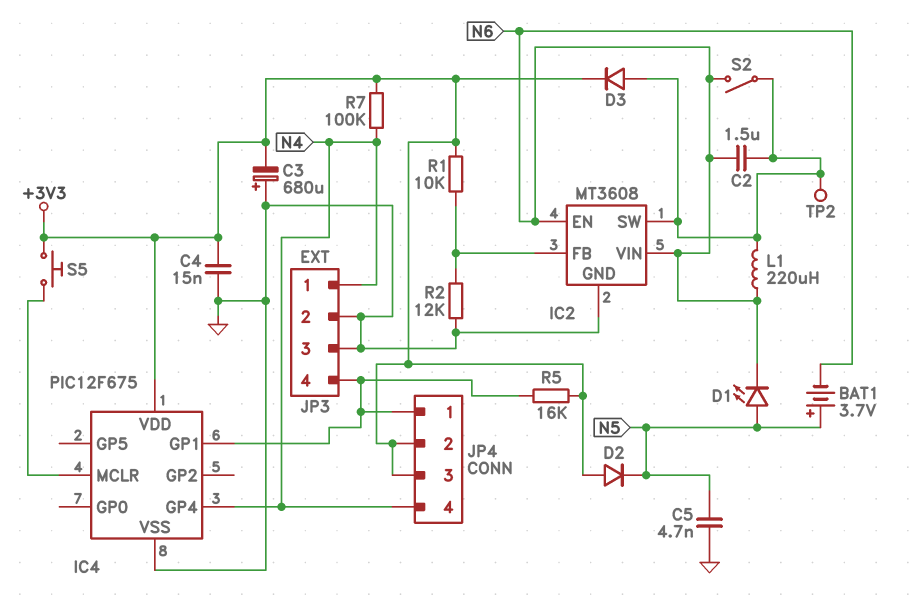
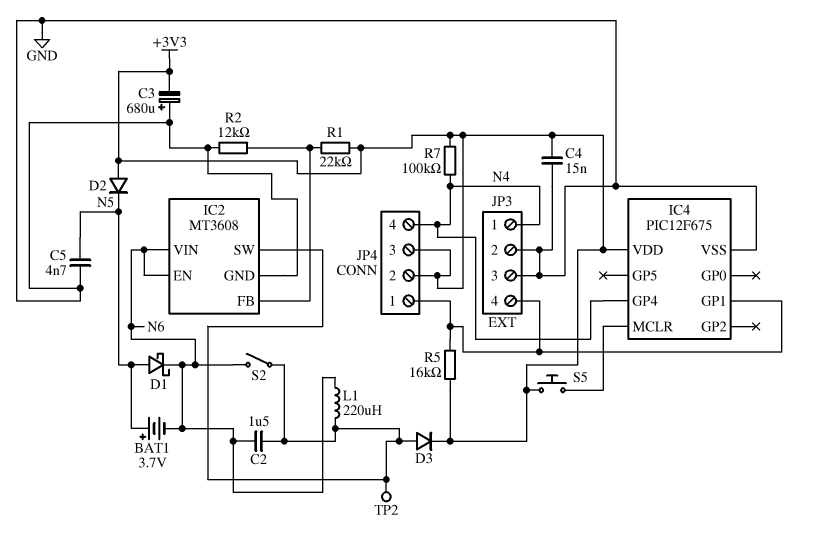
D1: LED (A N5, K N6) -> schottky (A N5, K N6)
R1: 10k (+3V3, IC2/FB) -> 22k (+3V3, IC2/FB)

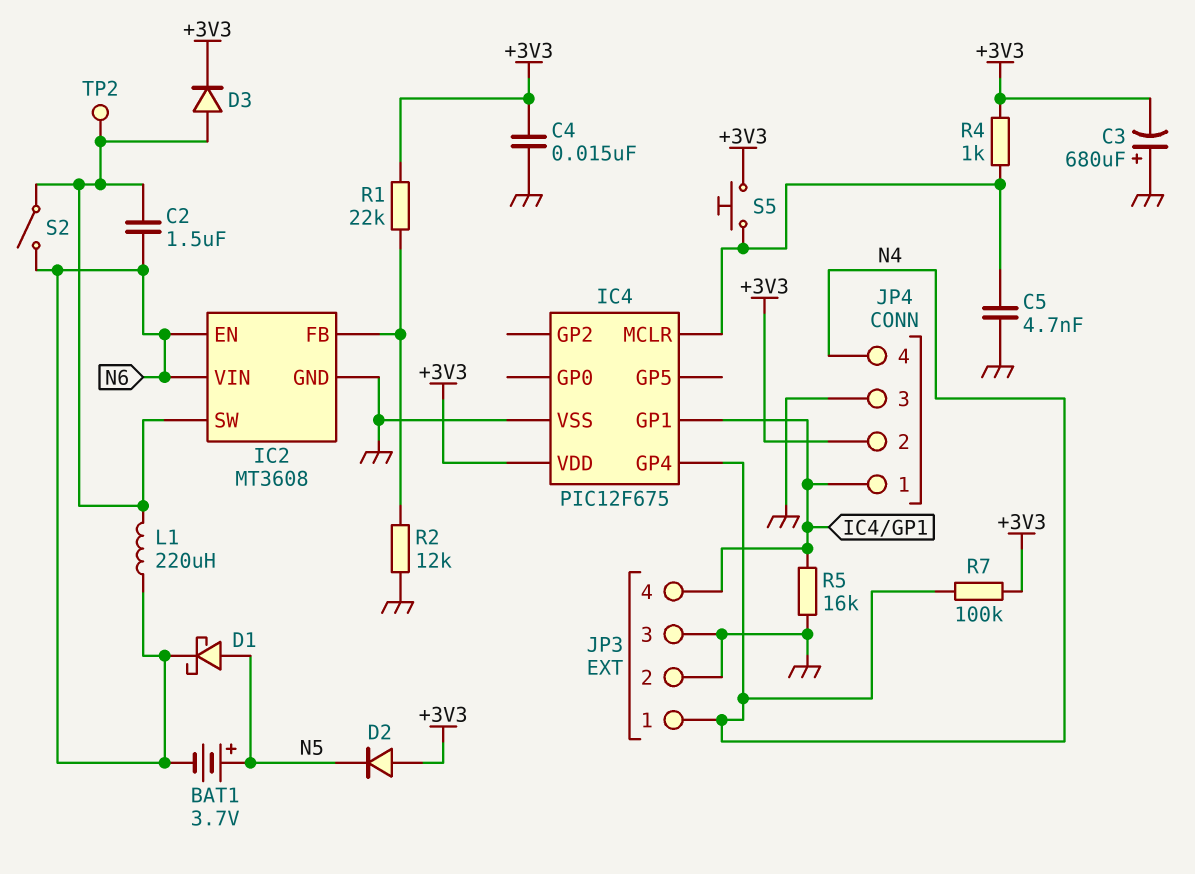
C5: 4.7nF (GND, N5) -> 4.7nF (GND, IC4/MCLR)
JP4 pin 3: +3V3 -> GND
R4: none -> 1k (+3V3, IC4/MCLR)
R5: 16k (+3V3, IC4/GP1) -> 16k (GND, IC4/GP1)

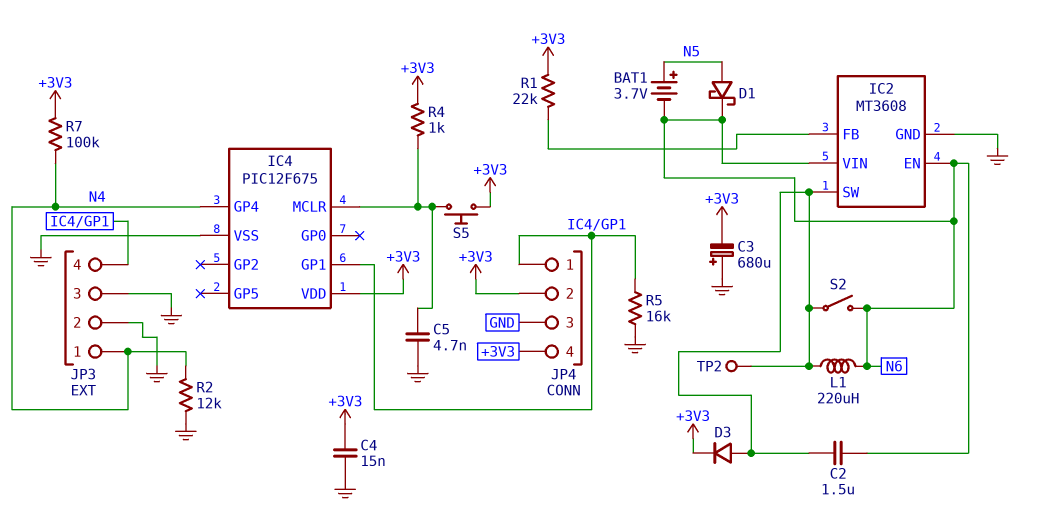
D2: diode (A +3V3, K N5) -> none
JP4 pin 4: N4 -> +3V3
R2: 12k (GND, IC2/FB) -> 12k (GND, N4)

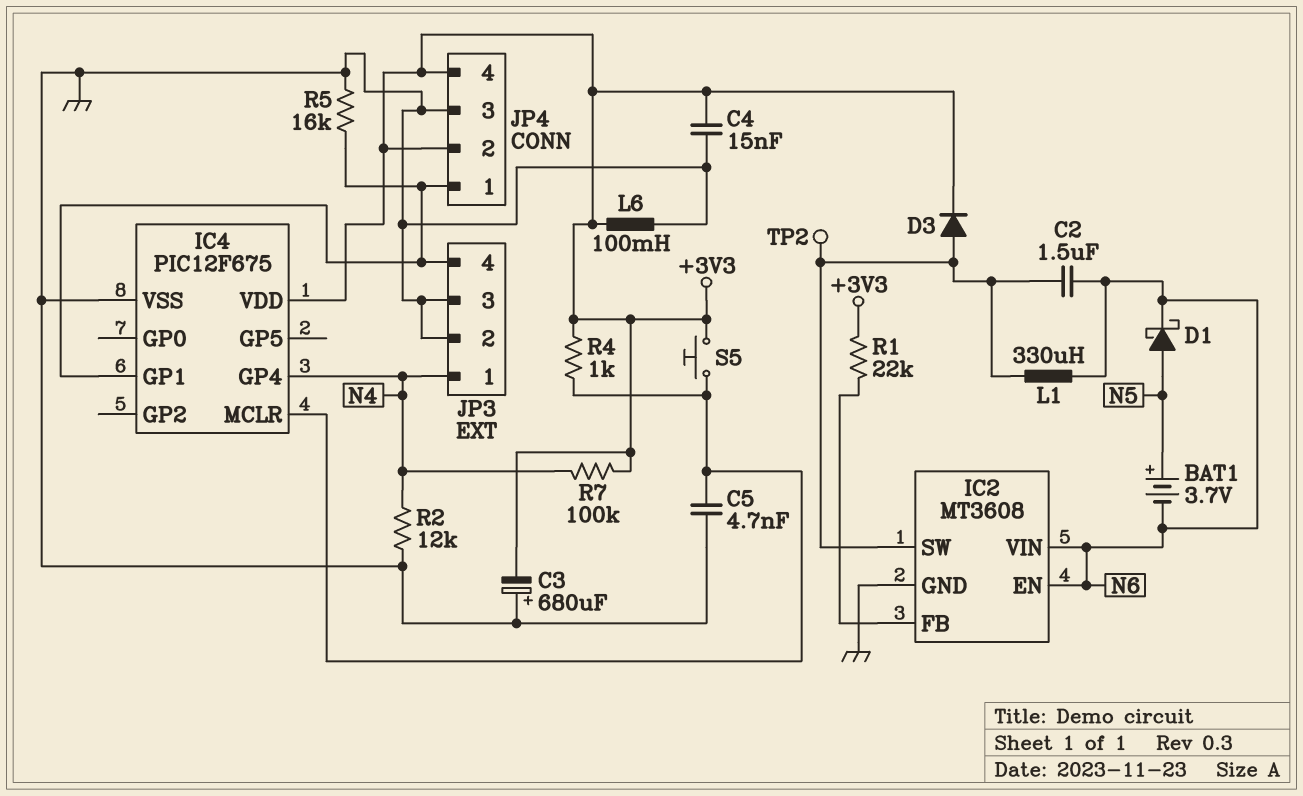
L1: 220uH (IC2/SW, N6) -> 330uH (IC2/SW, N6)
L6: none -> 100mH (+3V3, GND)
S2: switch (IC2/SW, N6) -> none

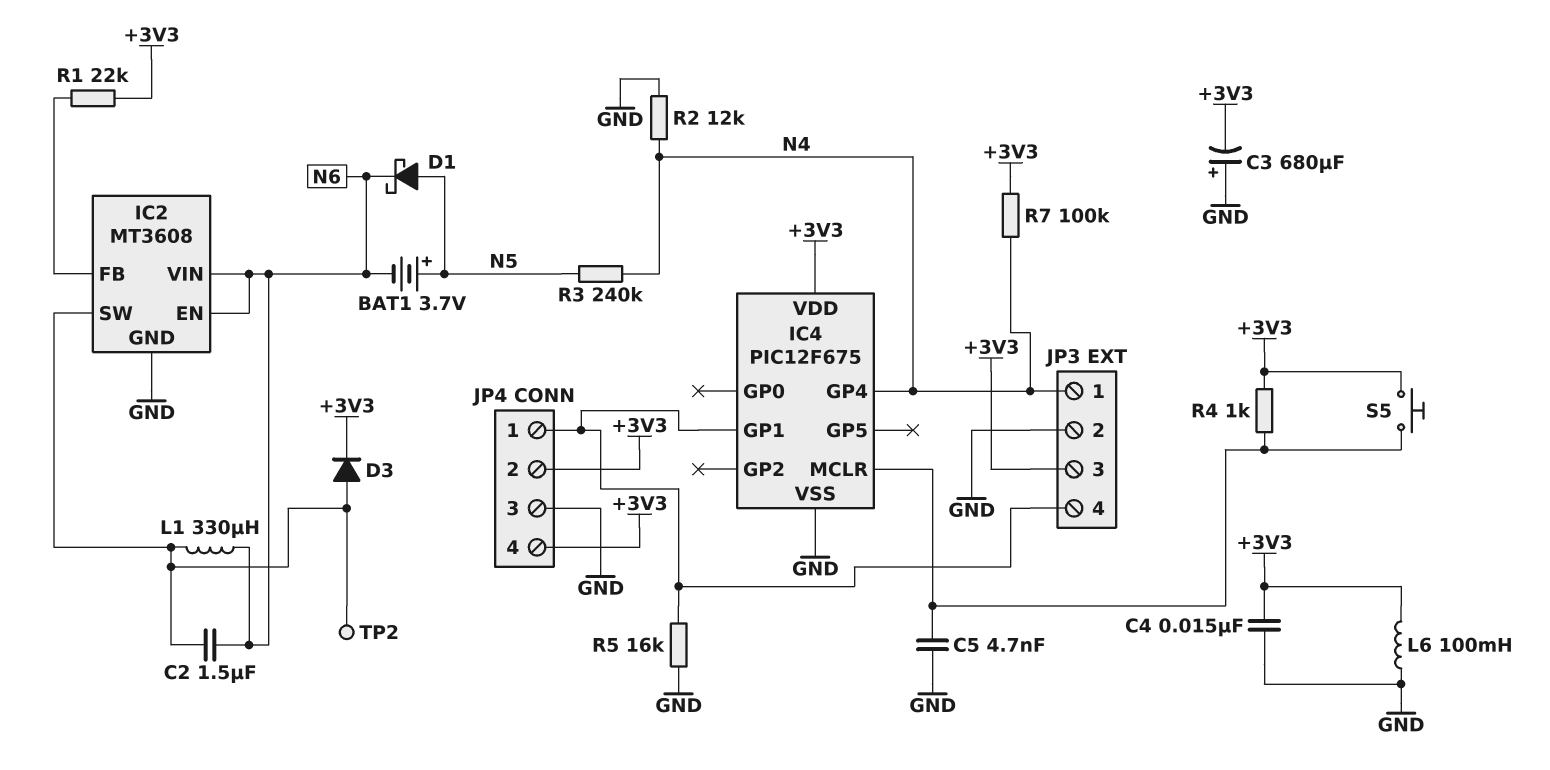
JP3 pin 3: GND -> +3V3
R3: none -> 240k (N4, N5)

